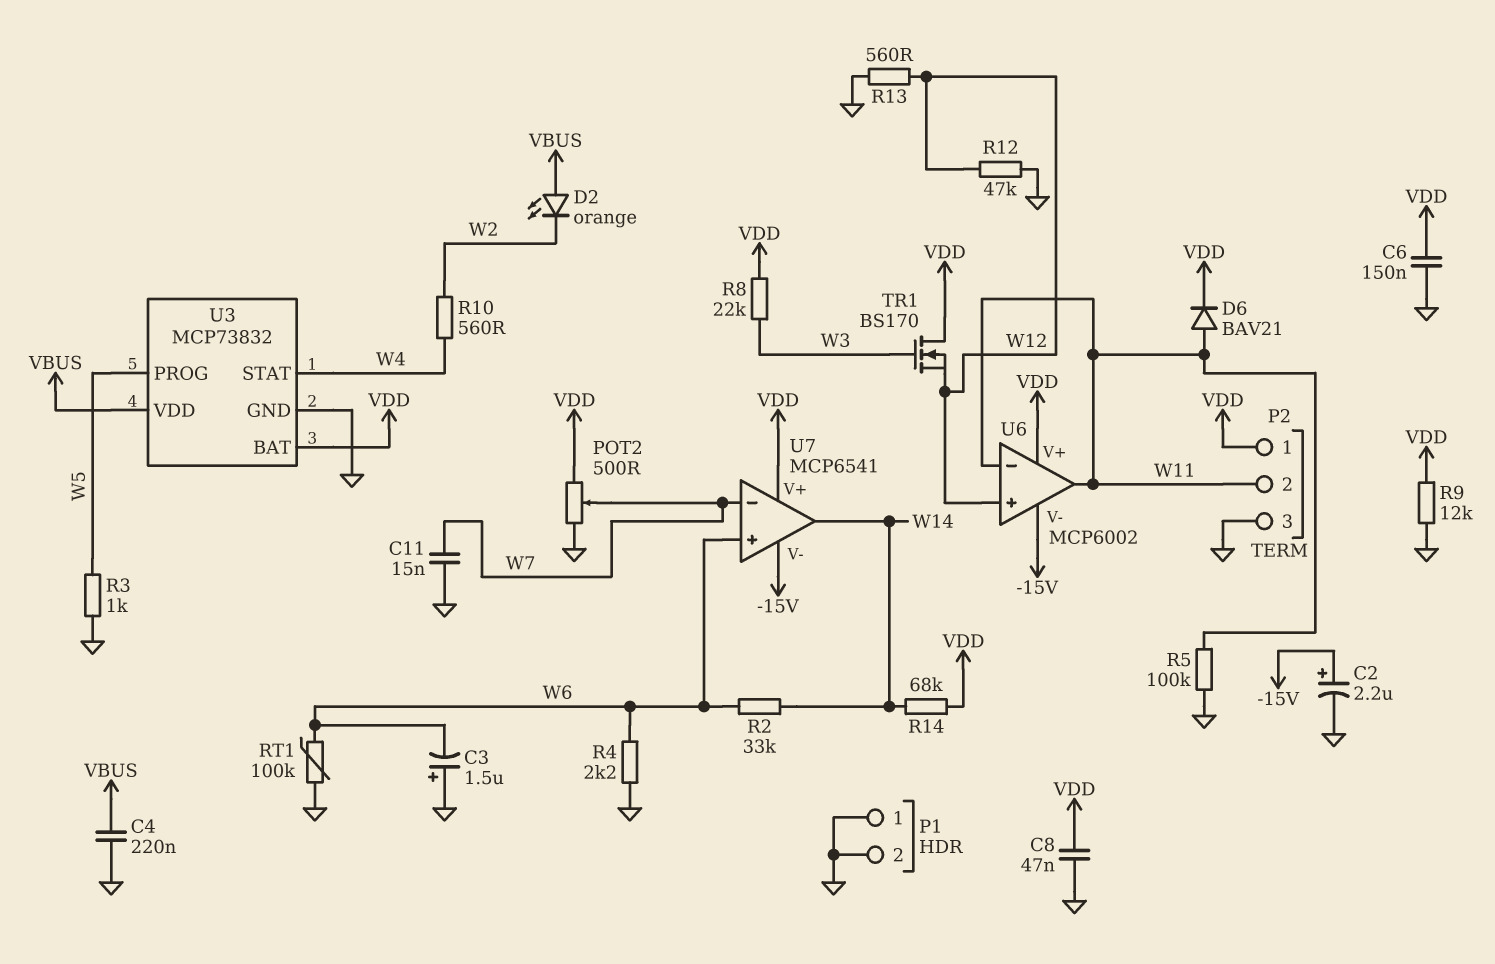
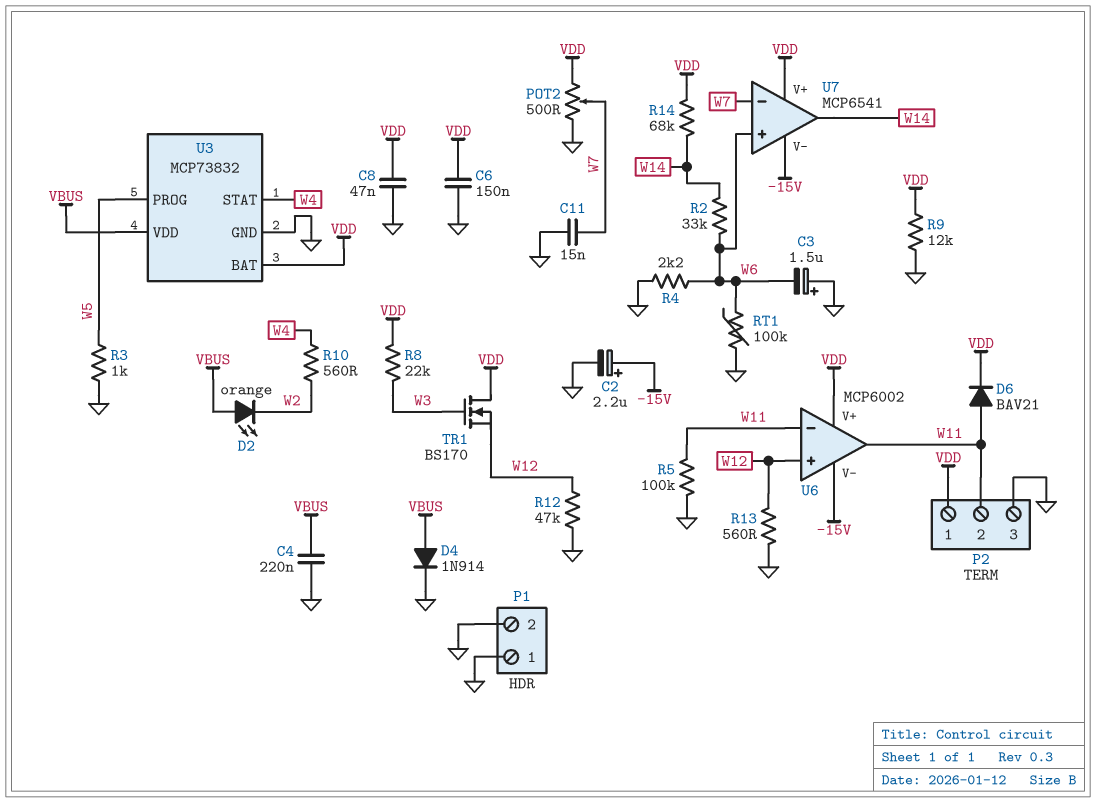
D4: none -> diode 1N914 (A VBUS, K GND)

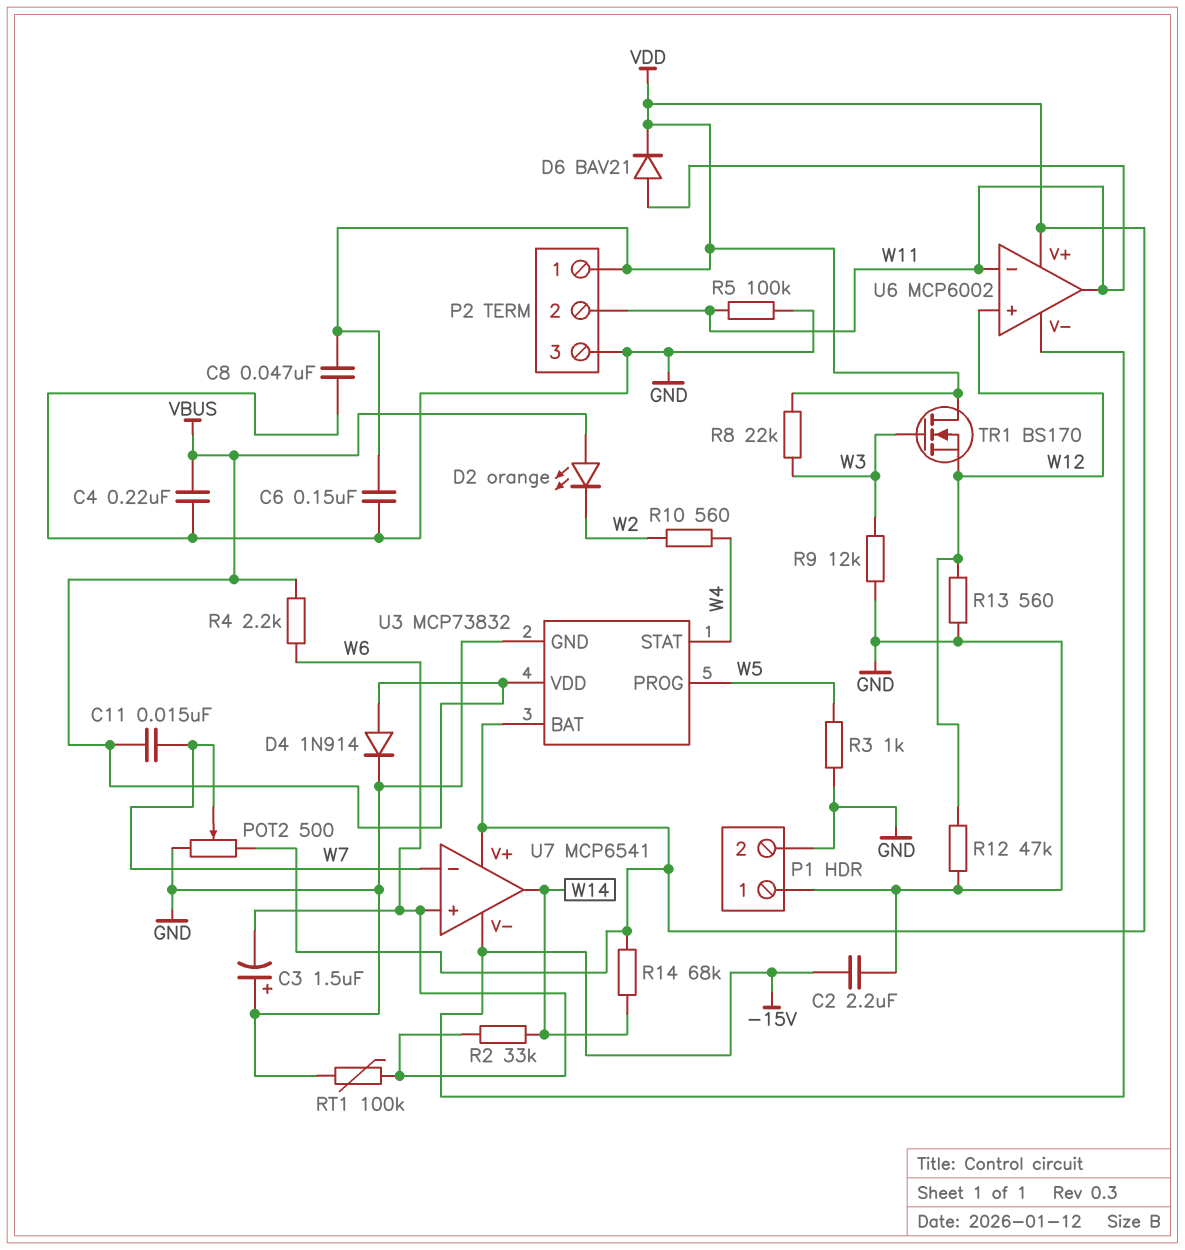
C2: 2.2uF (plus -15V, minus GND) -> 2.2uF (-15V, GND)
C11: 15nF (GND, W7) -> 15nF (VBUS, W7)
R4: 2.2k (GND, W6) -> 2.2k (VBUS, W6)
R9: 12k (GND, VDD) -> 12k (GND, W3)

